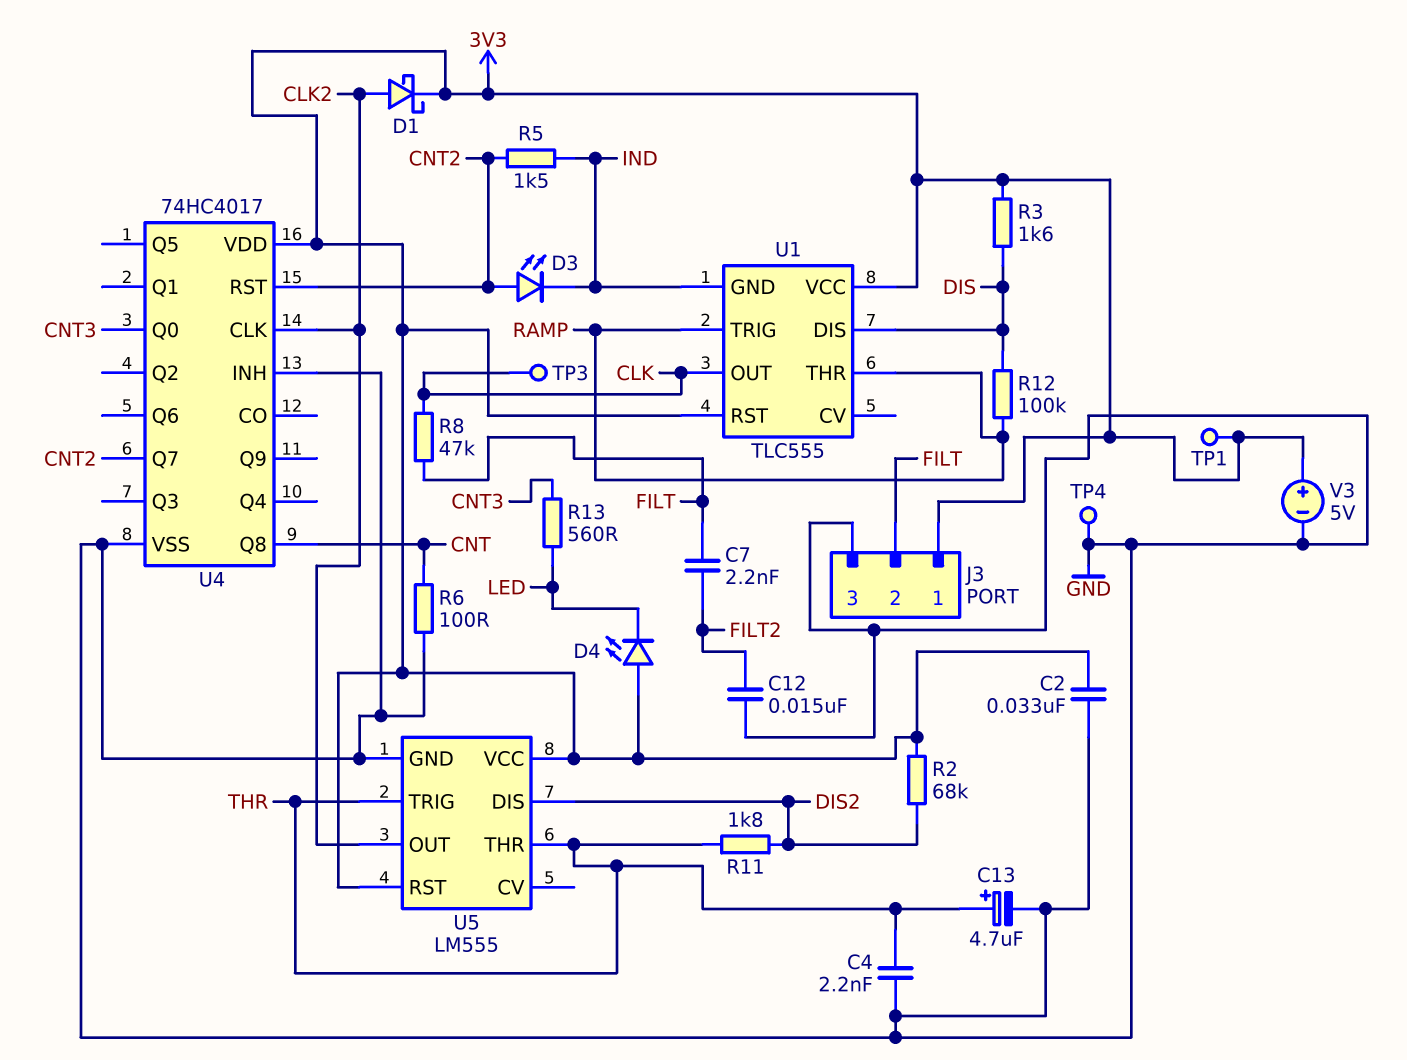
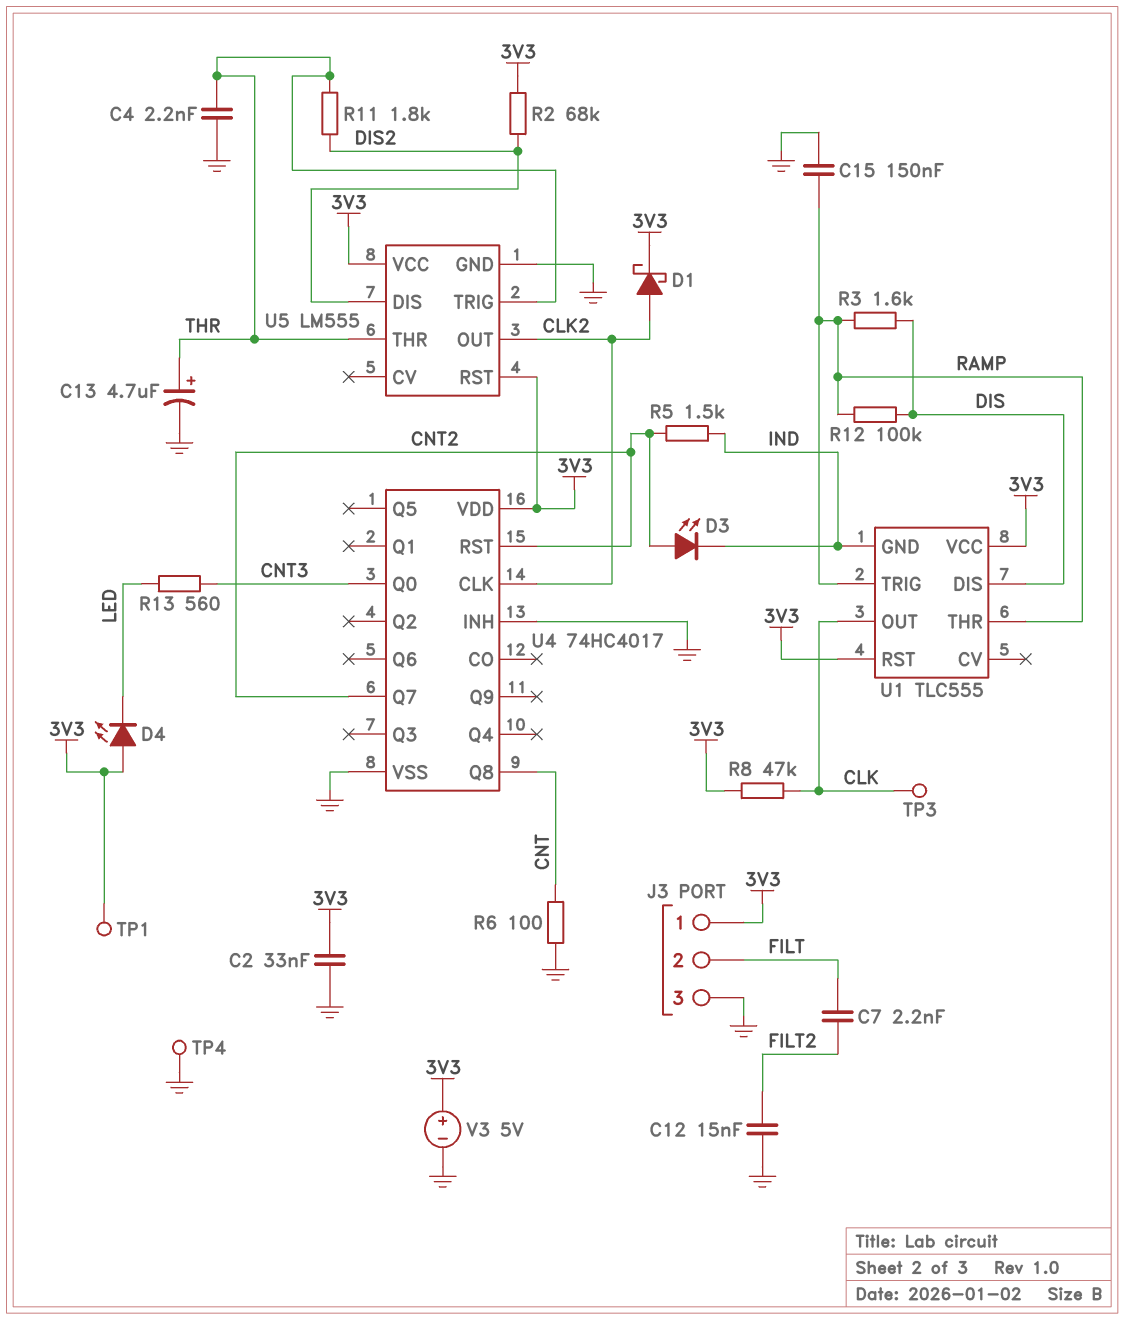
C15: none -> 150nF (GND, RAMP)
R3: 1.6k (3V3, DIS) -> 1.6k (DIS, RAMP)
R8: 47k (CLK, FILT) -> 47k (3V3, CLK)

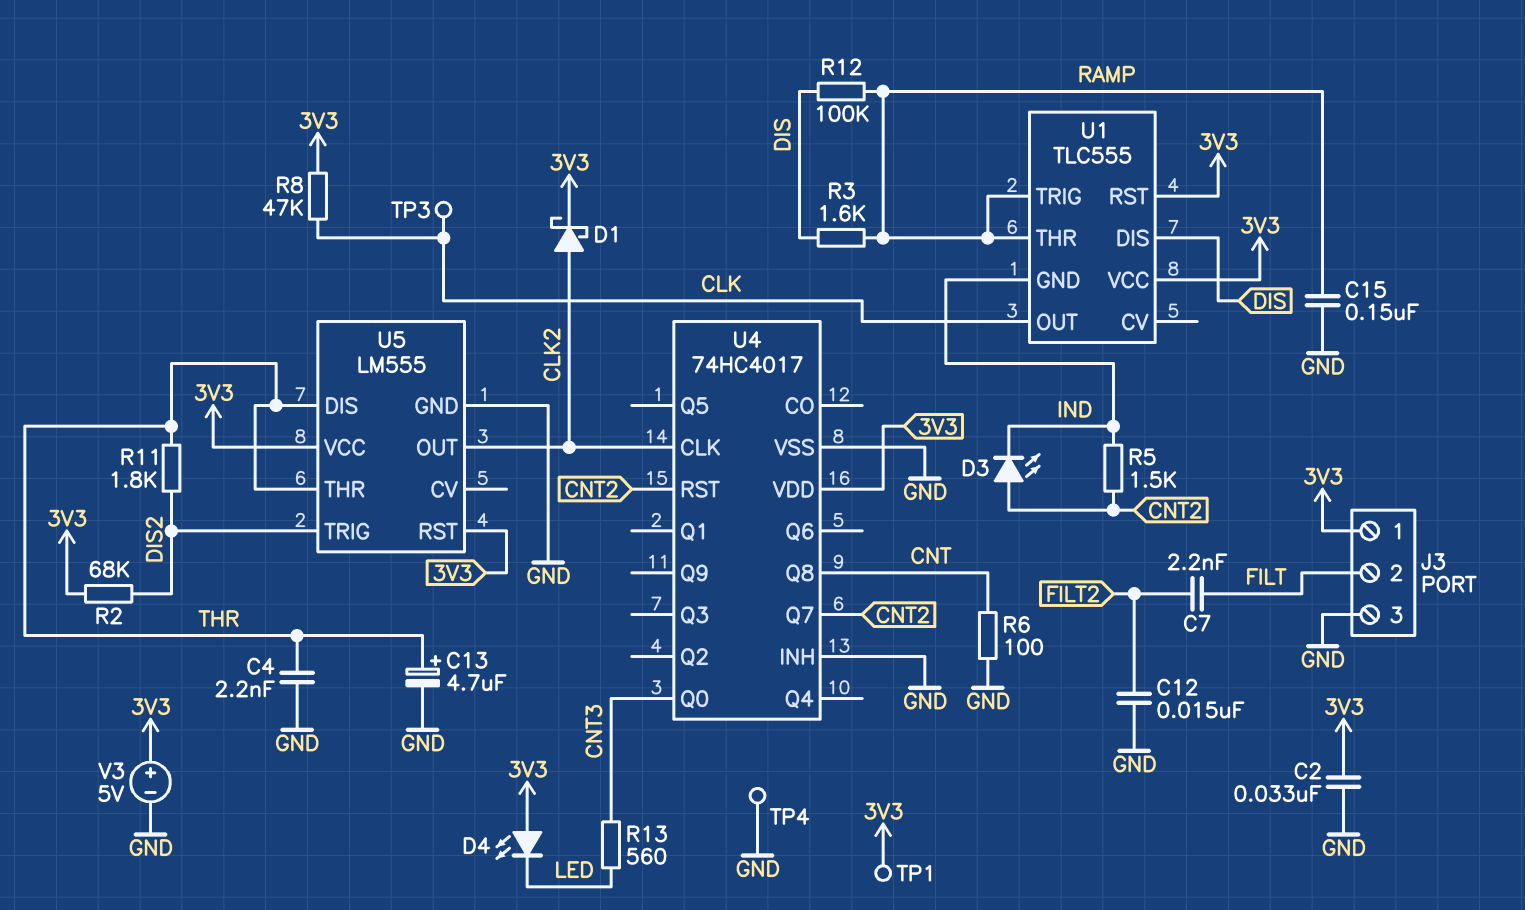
U5 pin DIS: DIS2 -> THR
U5 pin TRIG: THR -> DIS2

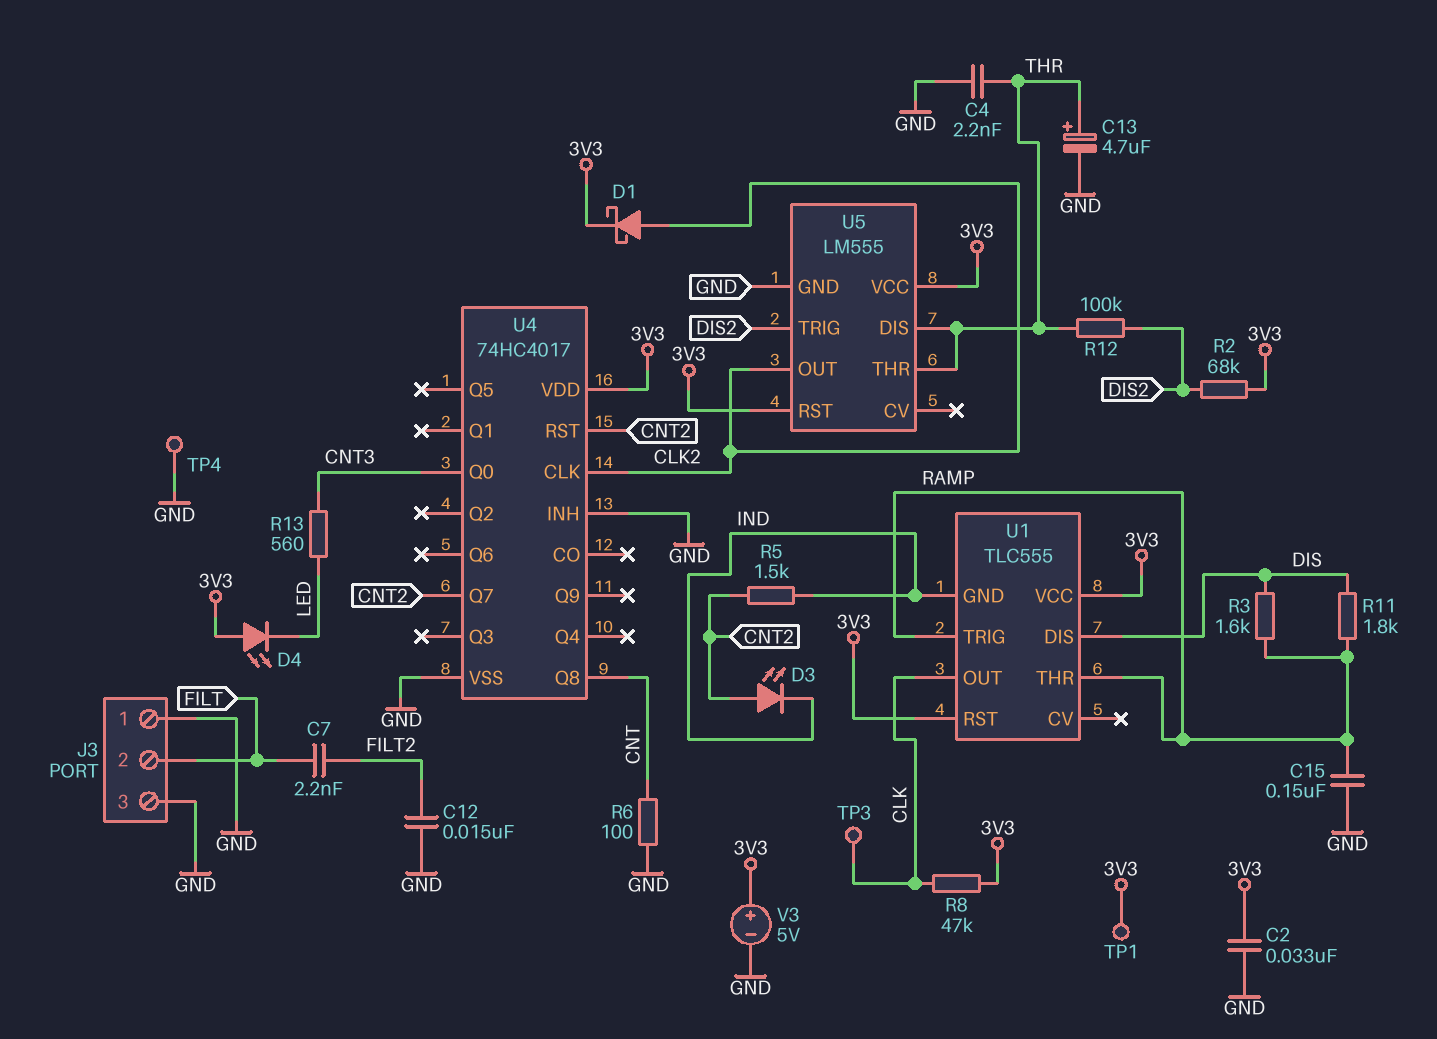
J3 pin 1: 3V3 -> GND
R11: 1.8k (DIS2, THR) -> 1.8k (DIS, RAMP)
R12: 100k (DIS, RAMP) -> 100k (DIS2, THR)

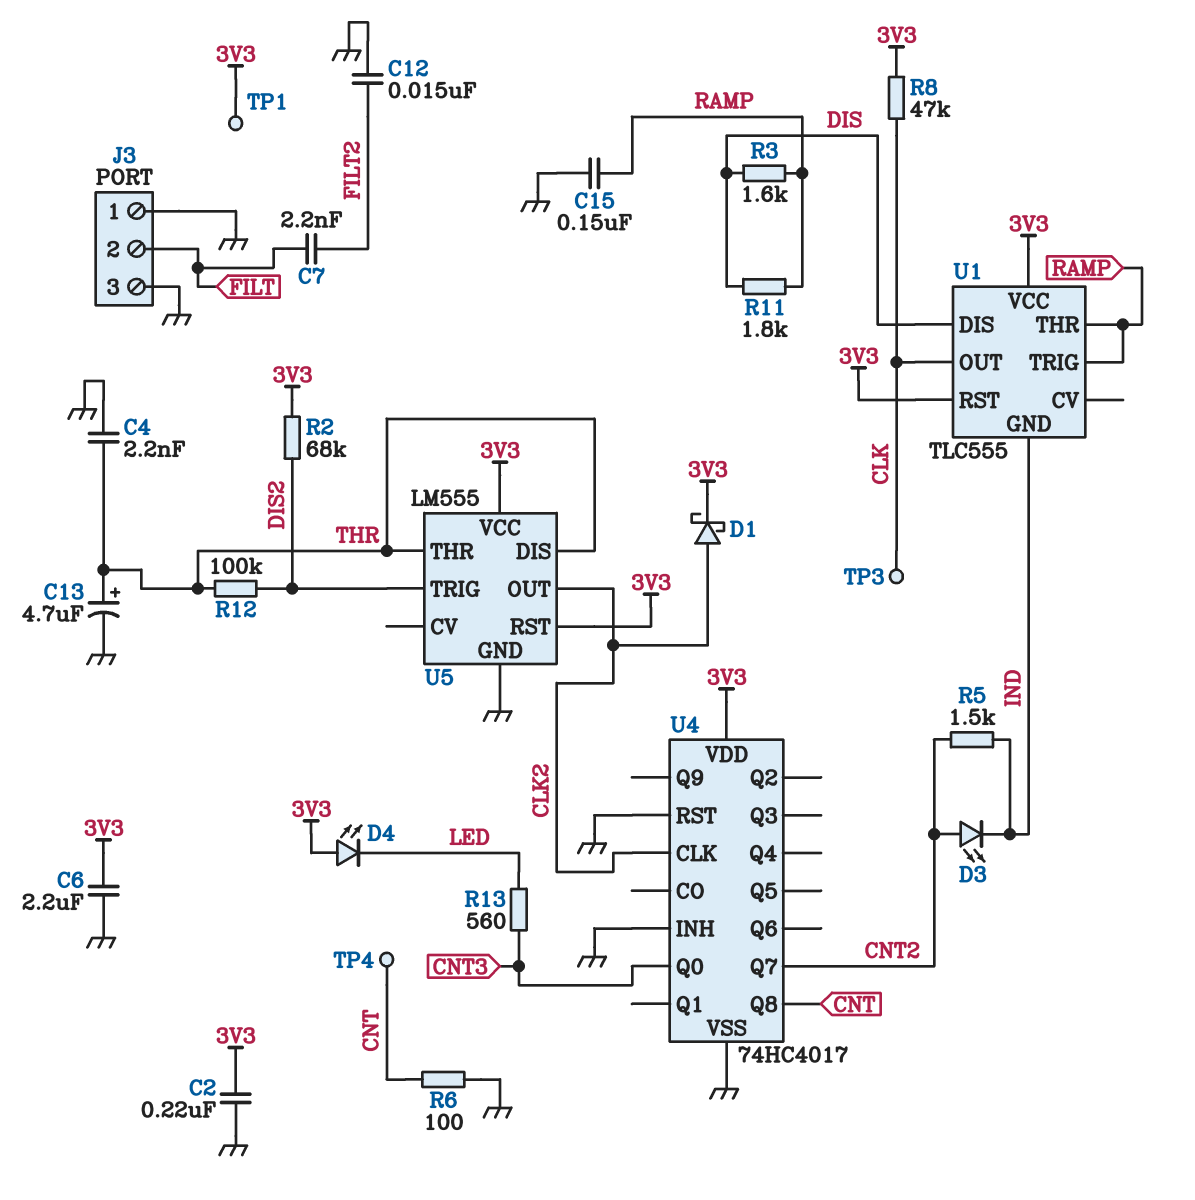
C2: 33nF (3V3, GND) -> 220nF (3V3, GND)
C6: none -> 2.2uF (3V3, GND)
TP4: test point (GND) -> test point (CNT)
U4 pin RST: CNT2 -> GND
V3: 5V (plus 3V3, minus GND) -> none

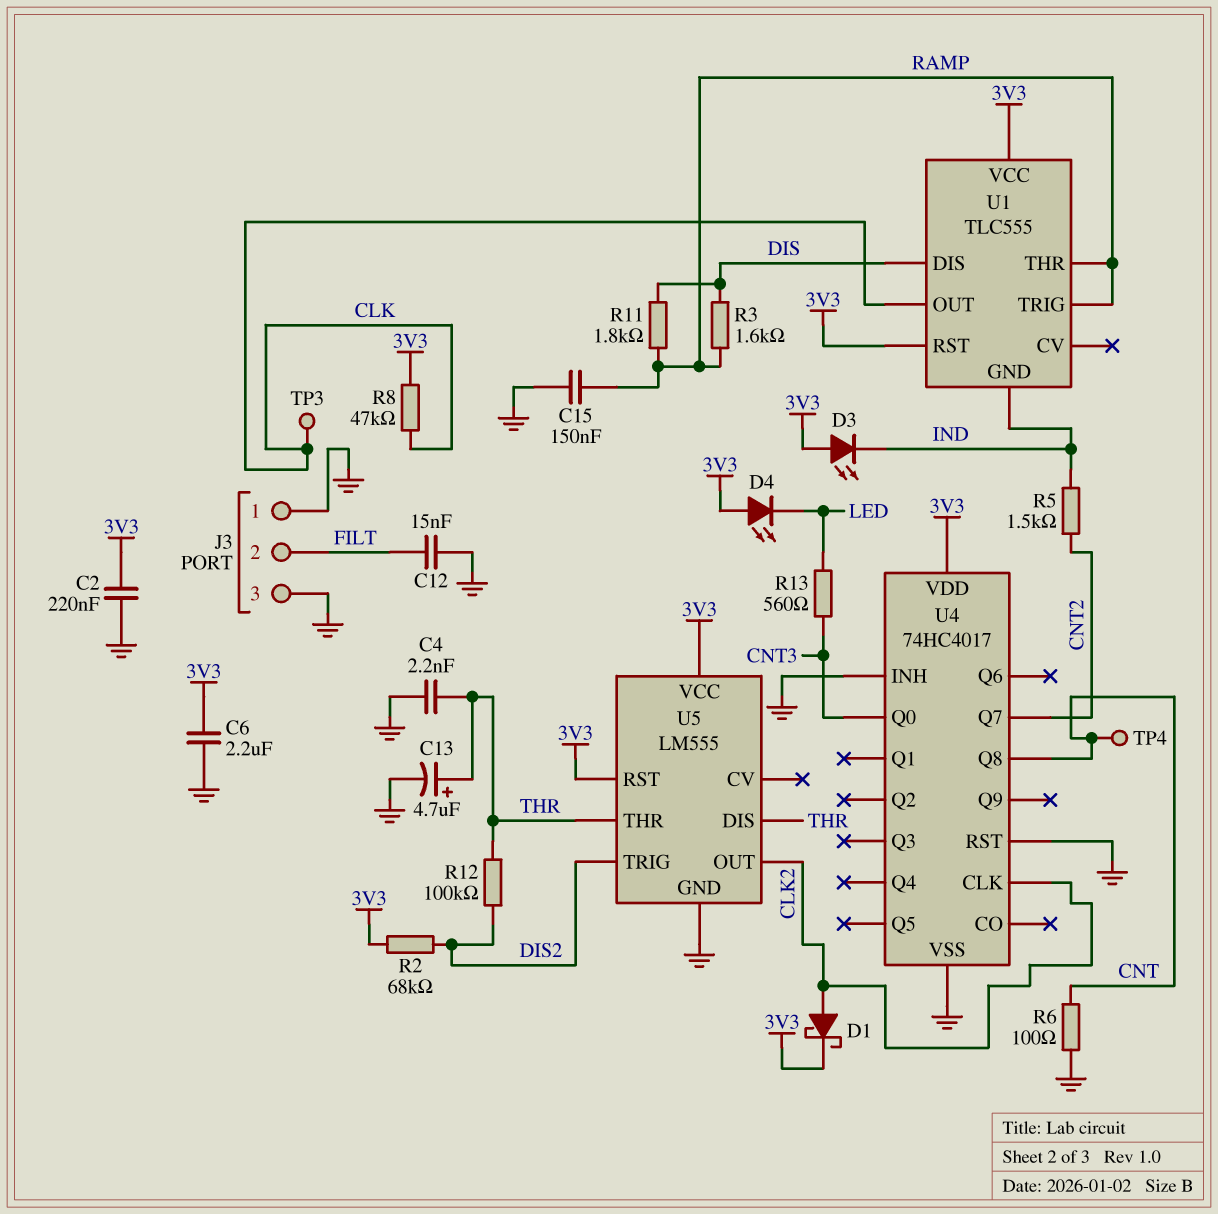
C7: 2.2nF (FILT, FILT2) -> none
C12: 15nF (FILT2, GND) -> 15nF (FILT, GND)
D3: LED (A CNT2, K IND) -> LED (A 3V3, K IND)
TP1: test point (3V3) -> none

